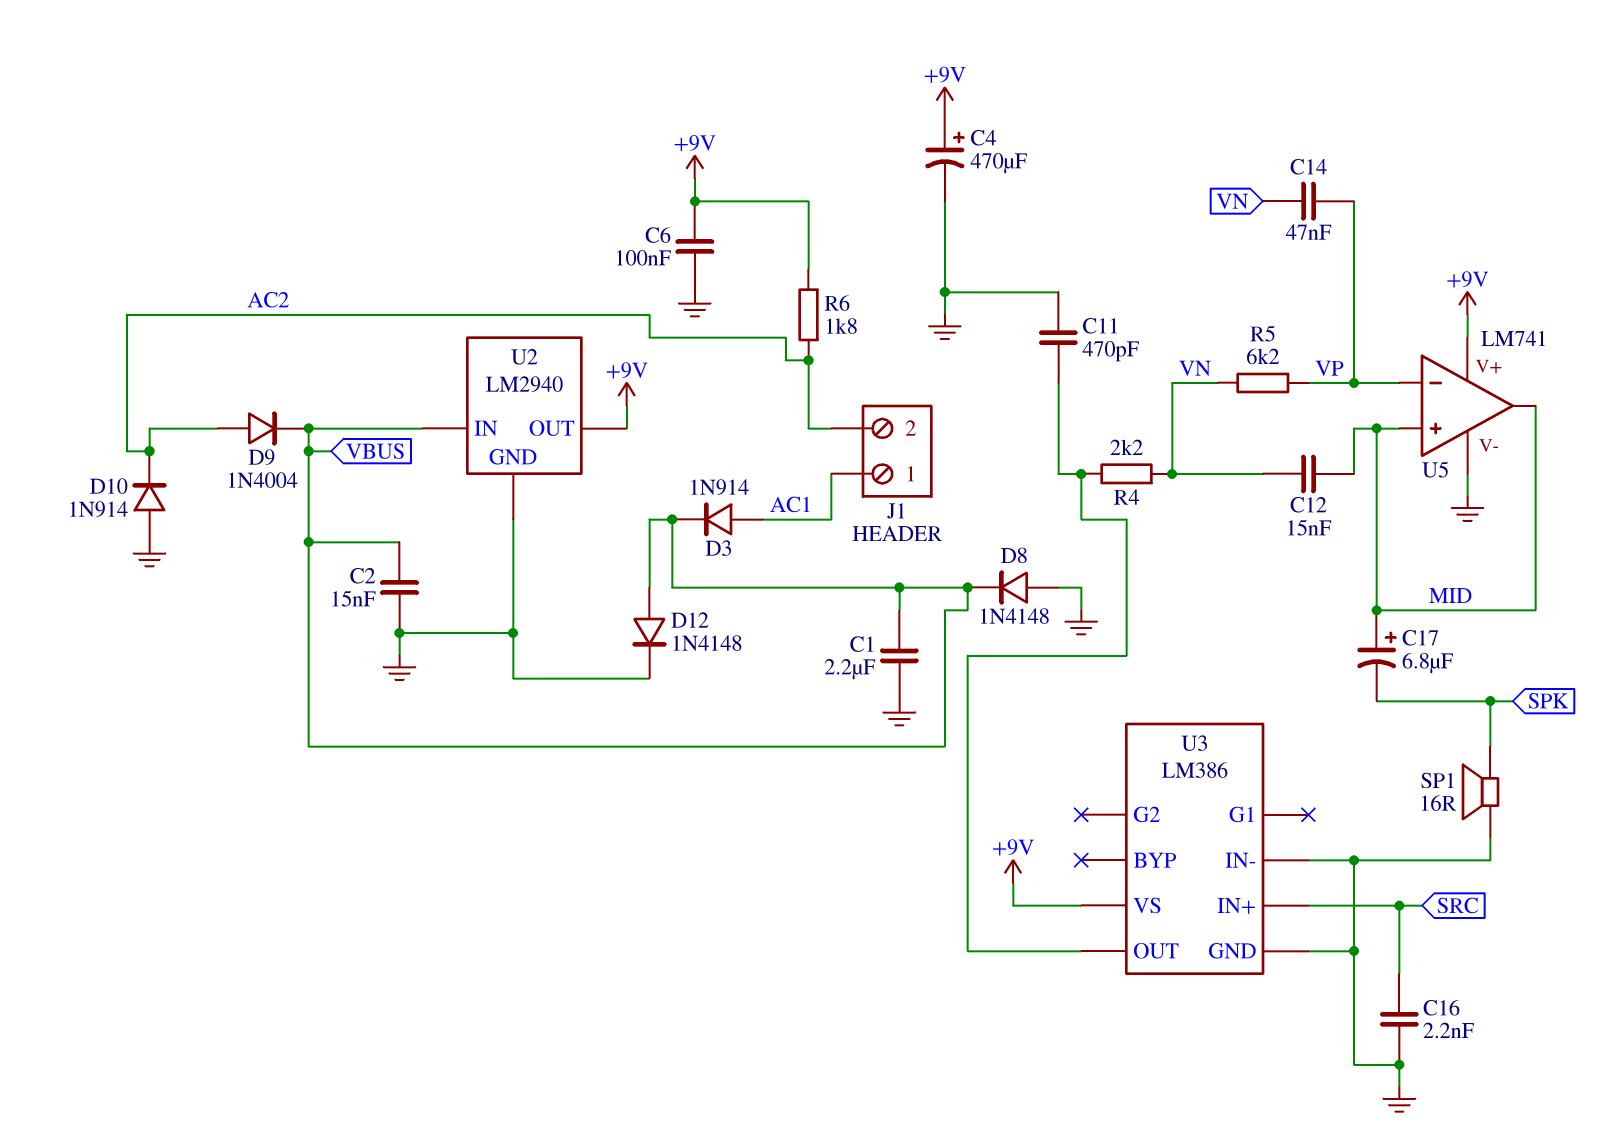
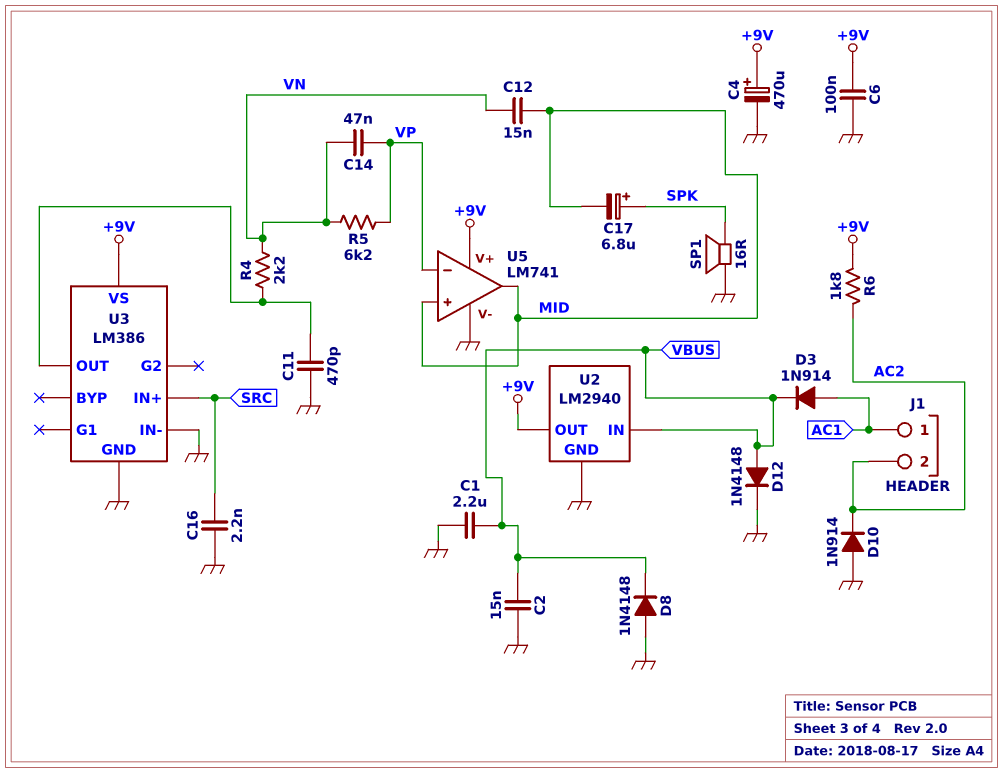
C17: 6.8uF (plus MID, minus SPK) -> 6.8uF (plus SPK, minus MID)
D9: diode 1N4004 (A AC2, K VBUS) -> none

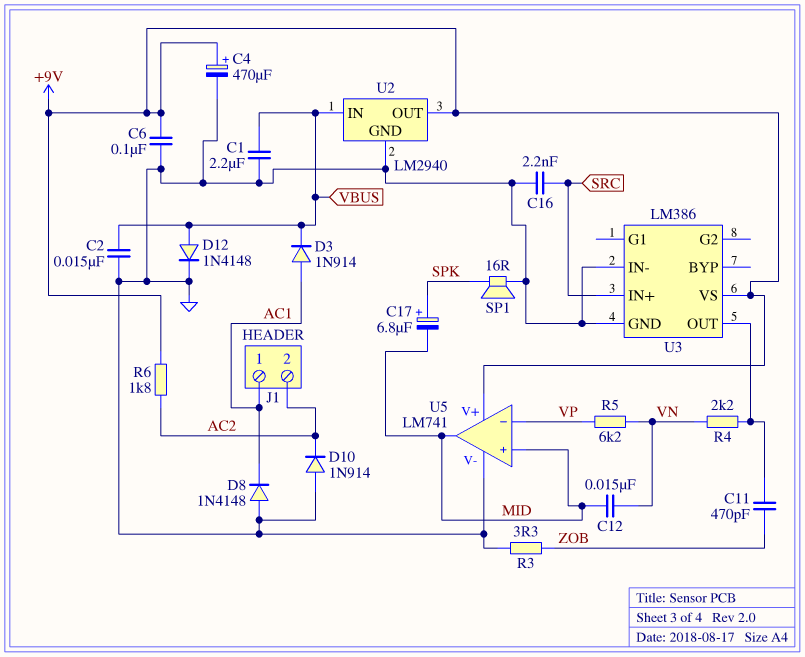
C11: 470pF (GND, U3/OUT) -> 470pF (U3/OUT, ZOB)
C14: 47nF (VN, VP) -> none
D8: diode 1N4148 (A GND, K VBUS) -> diode 1N4148 (A GND, K AC1)
R3: none -> 3.3 (GND, ZOB)

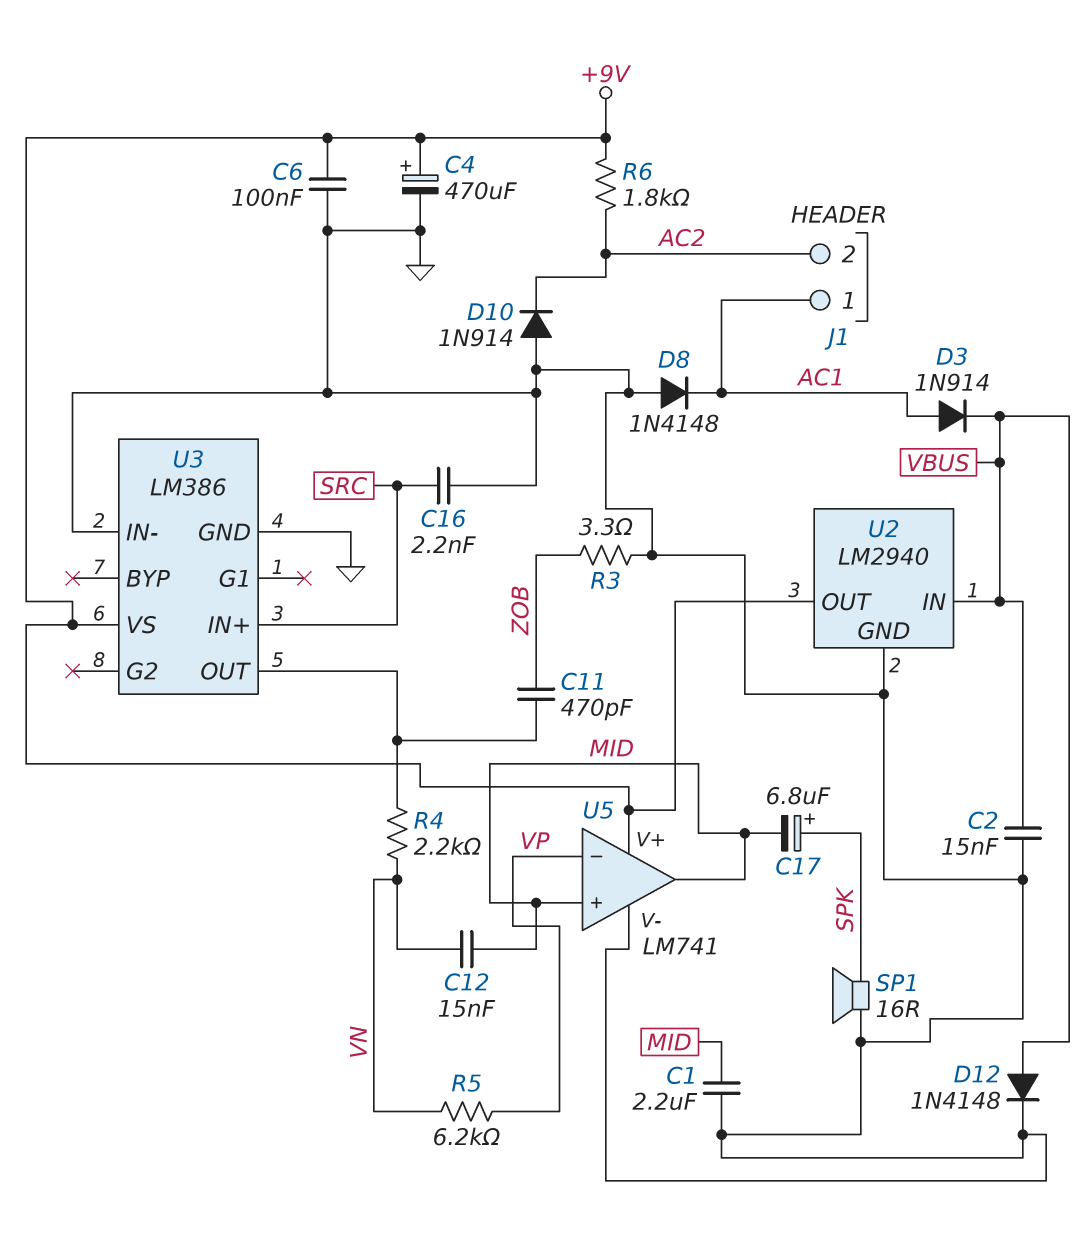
C1: 2.2uF (GND, VBUS) -> 2.2uF (GND, MID)

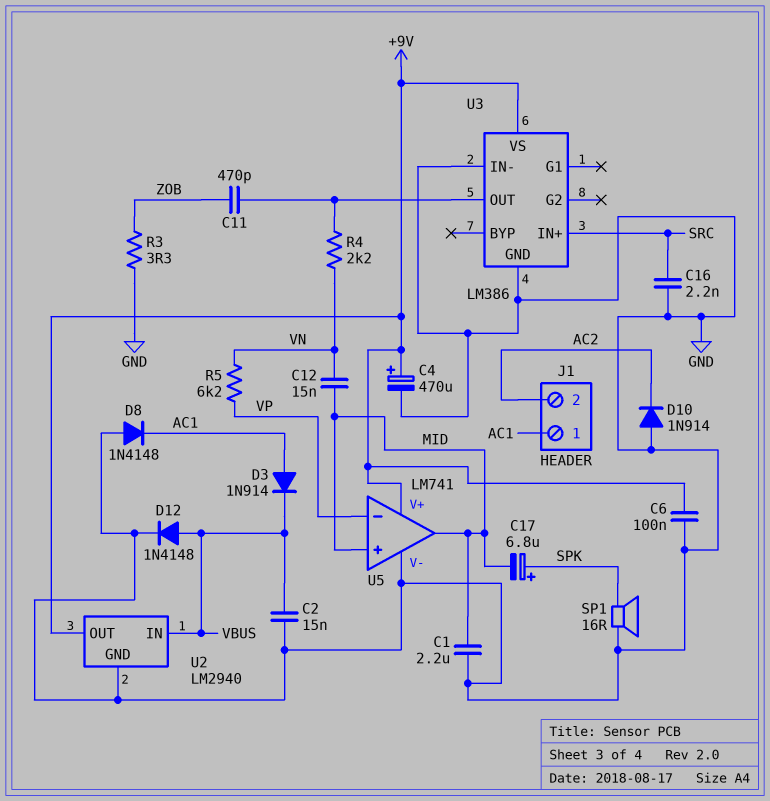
R6: 1.8k (+9V, AC2) -> none

